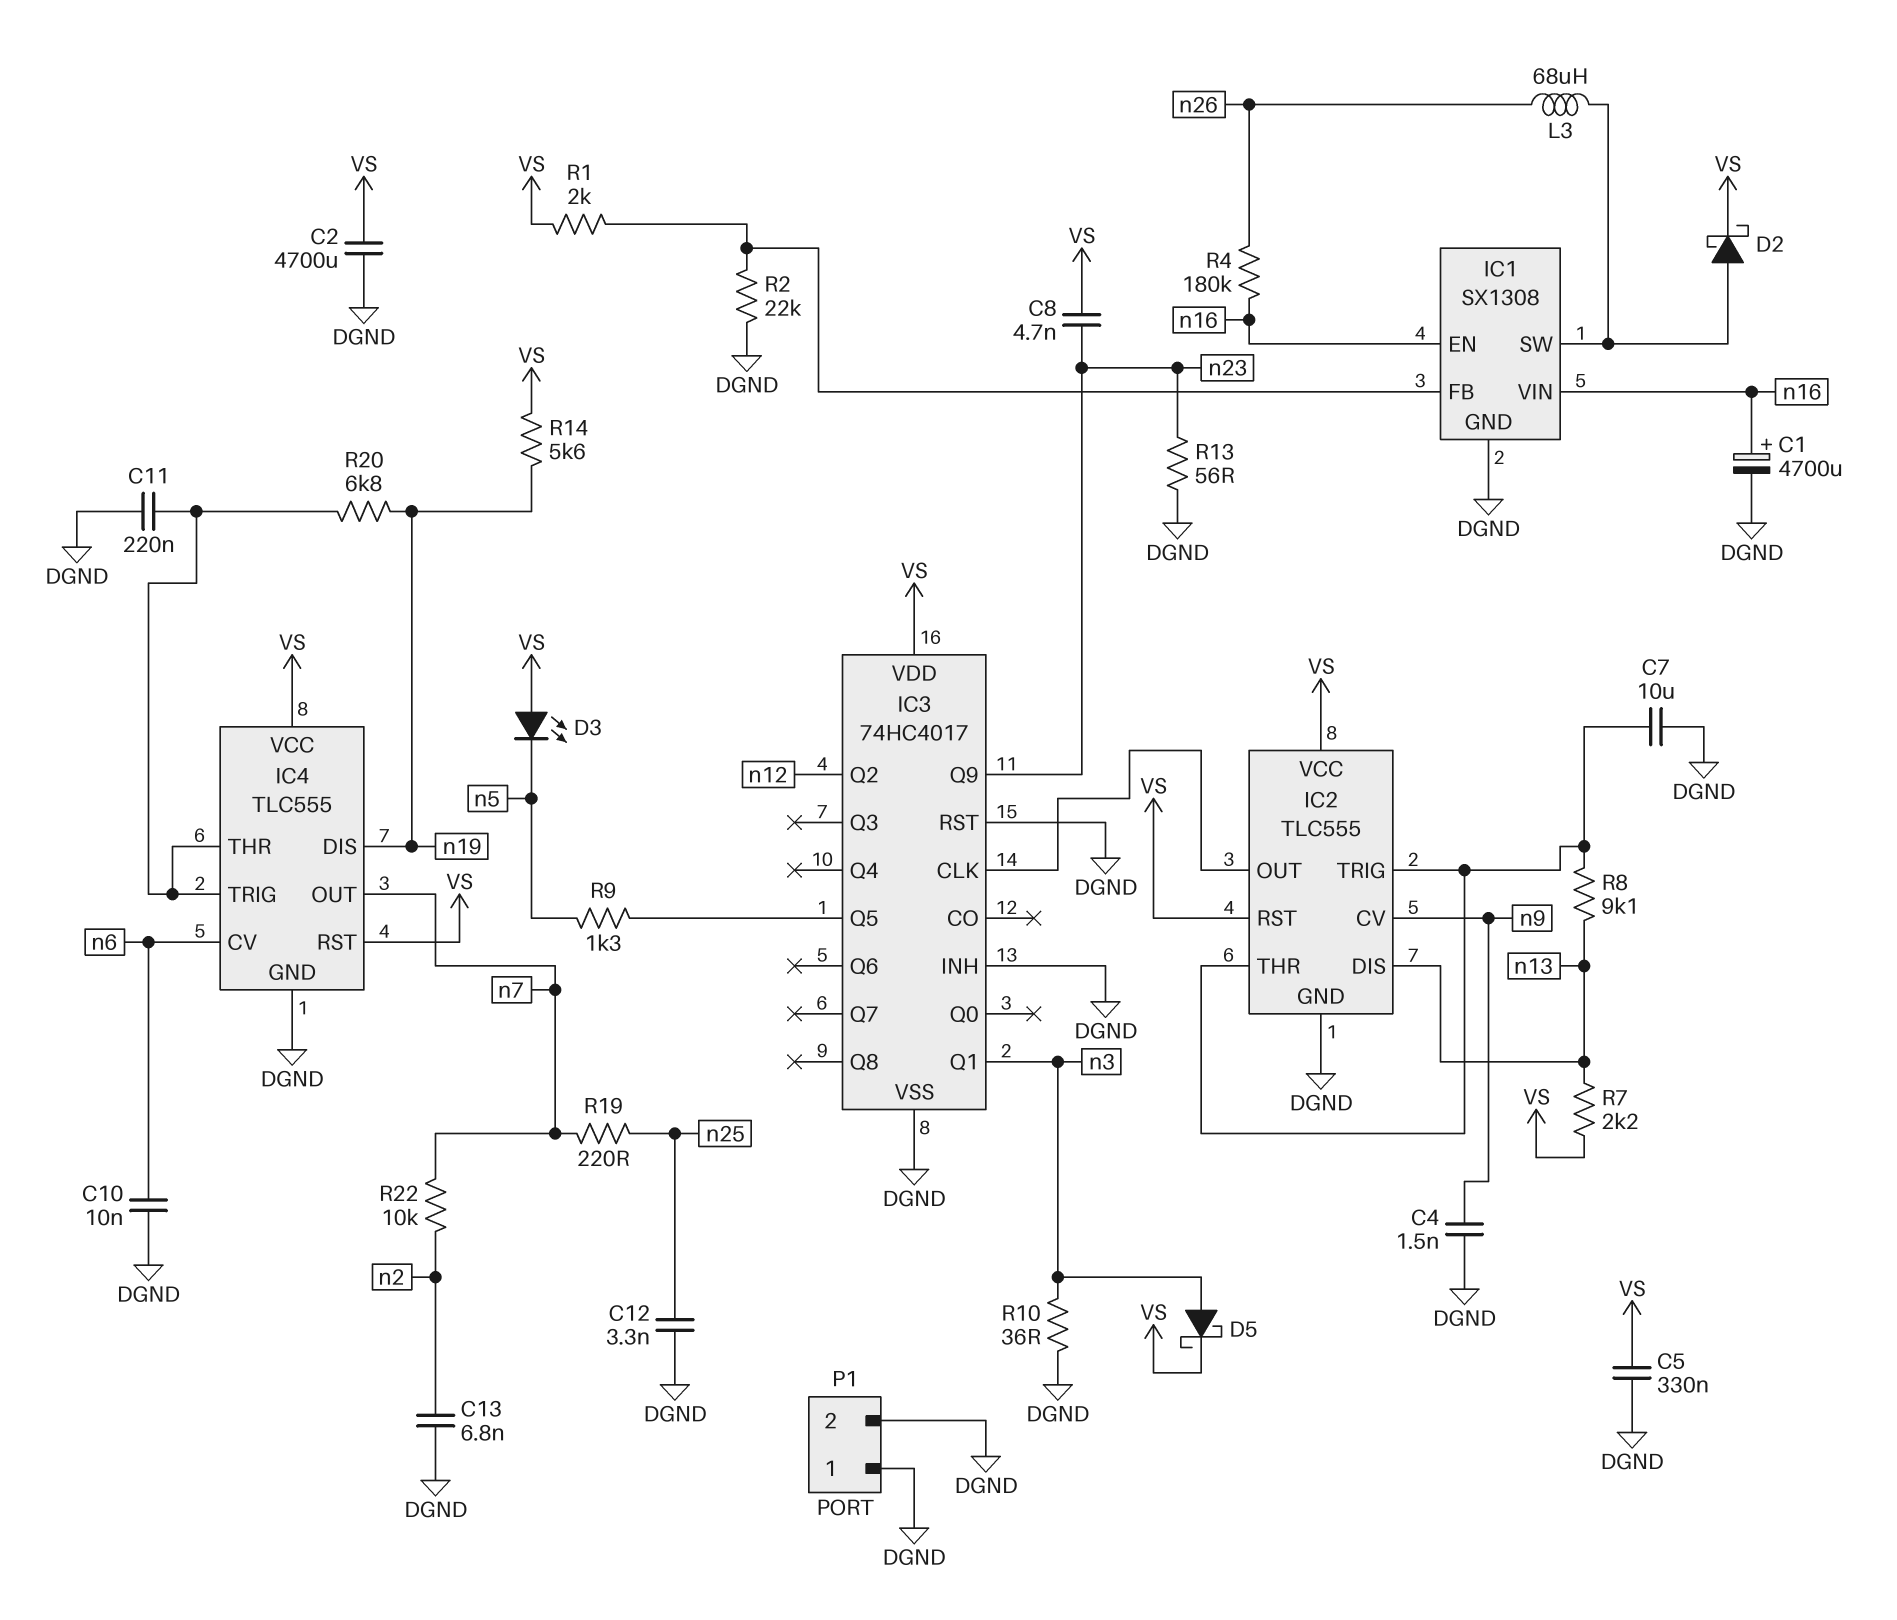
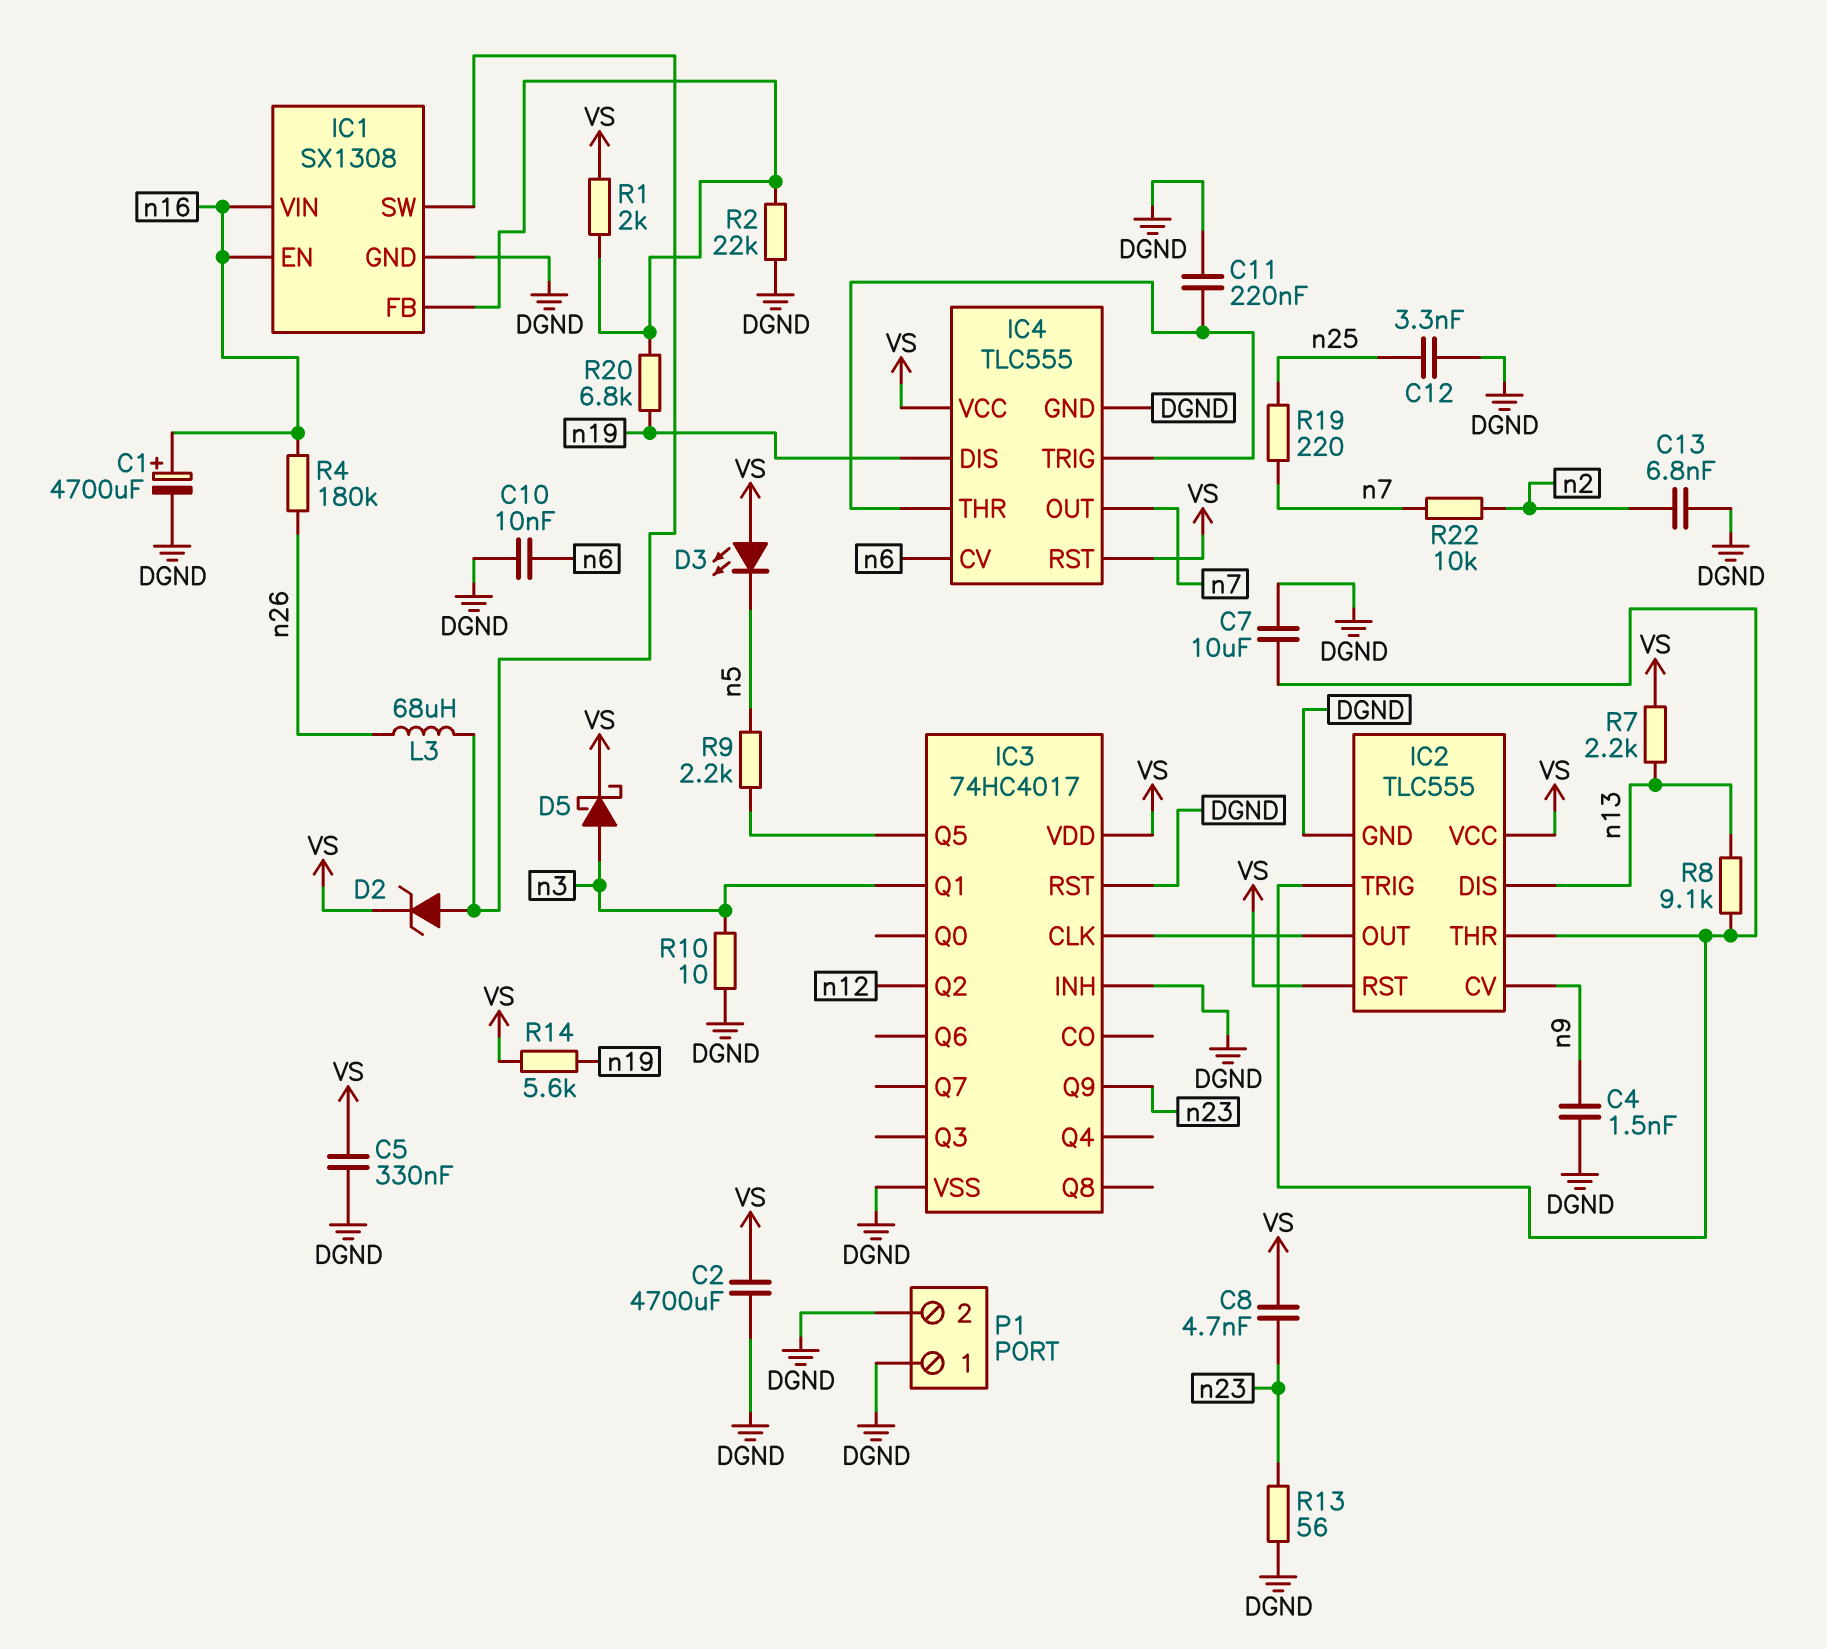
D2: schottky (A IC1/SW, K VS) -> zener (A IC1/SW, K VS)
R9: 1.3k (IC3/Q5, n5) -> 2.2k (IC3/Q5, n5)
R10: 36 (DGND, n3) -> 10 (DGND, n3)
R20: 6.8k (IC4/THR, n19) -> 6.8k (IC1/FB, n19)

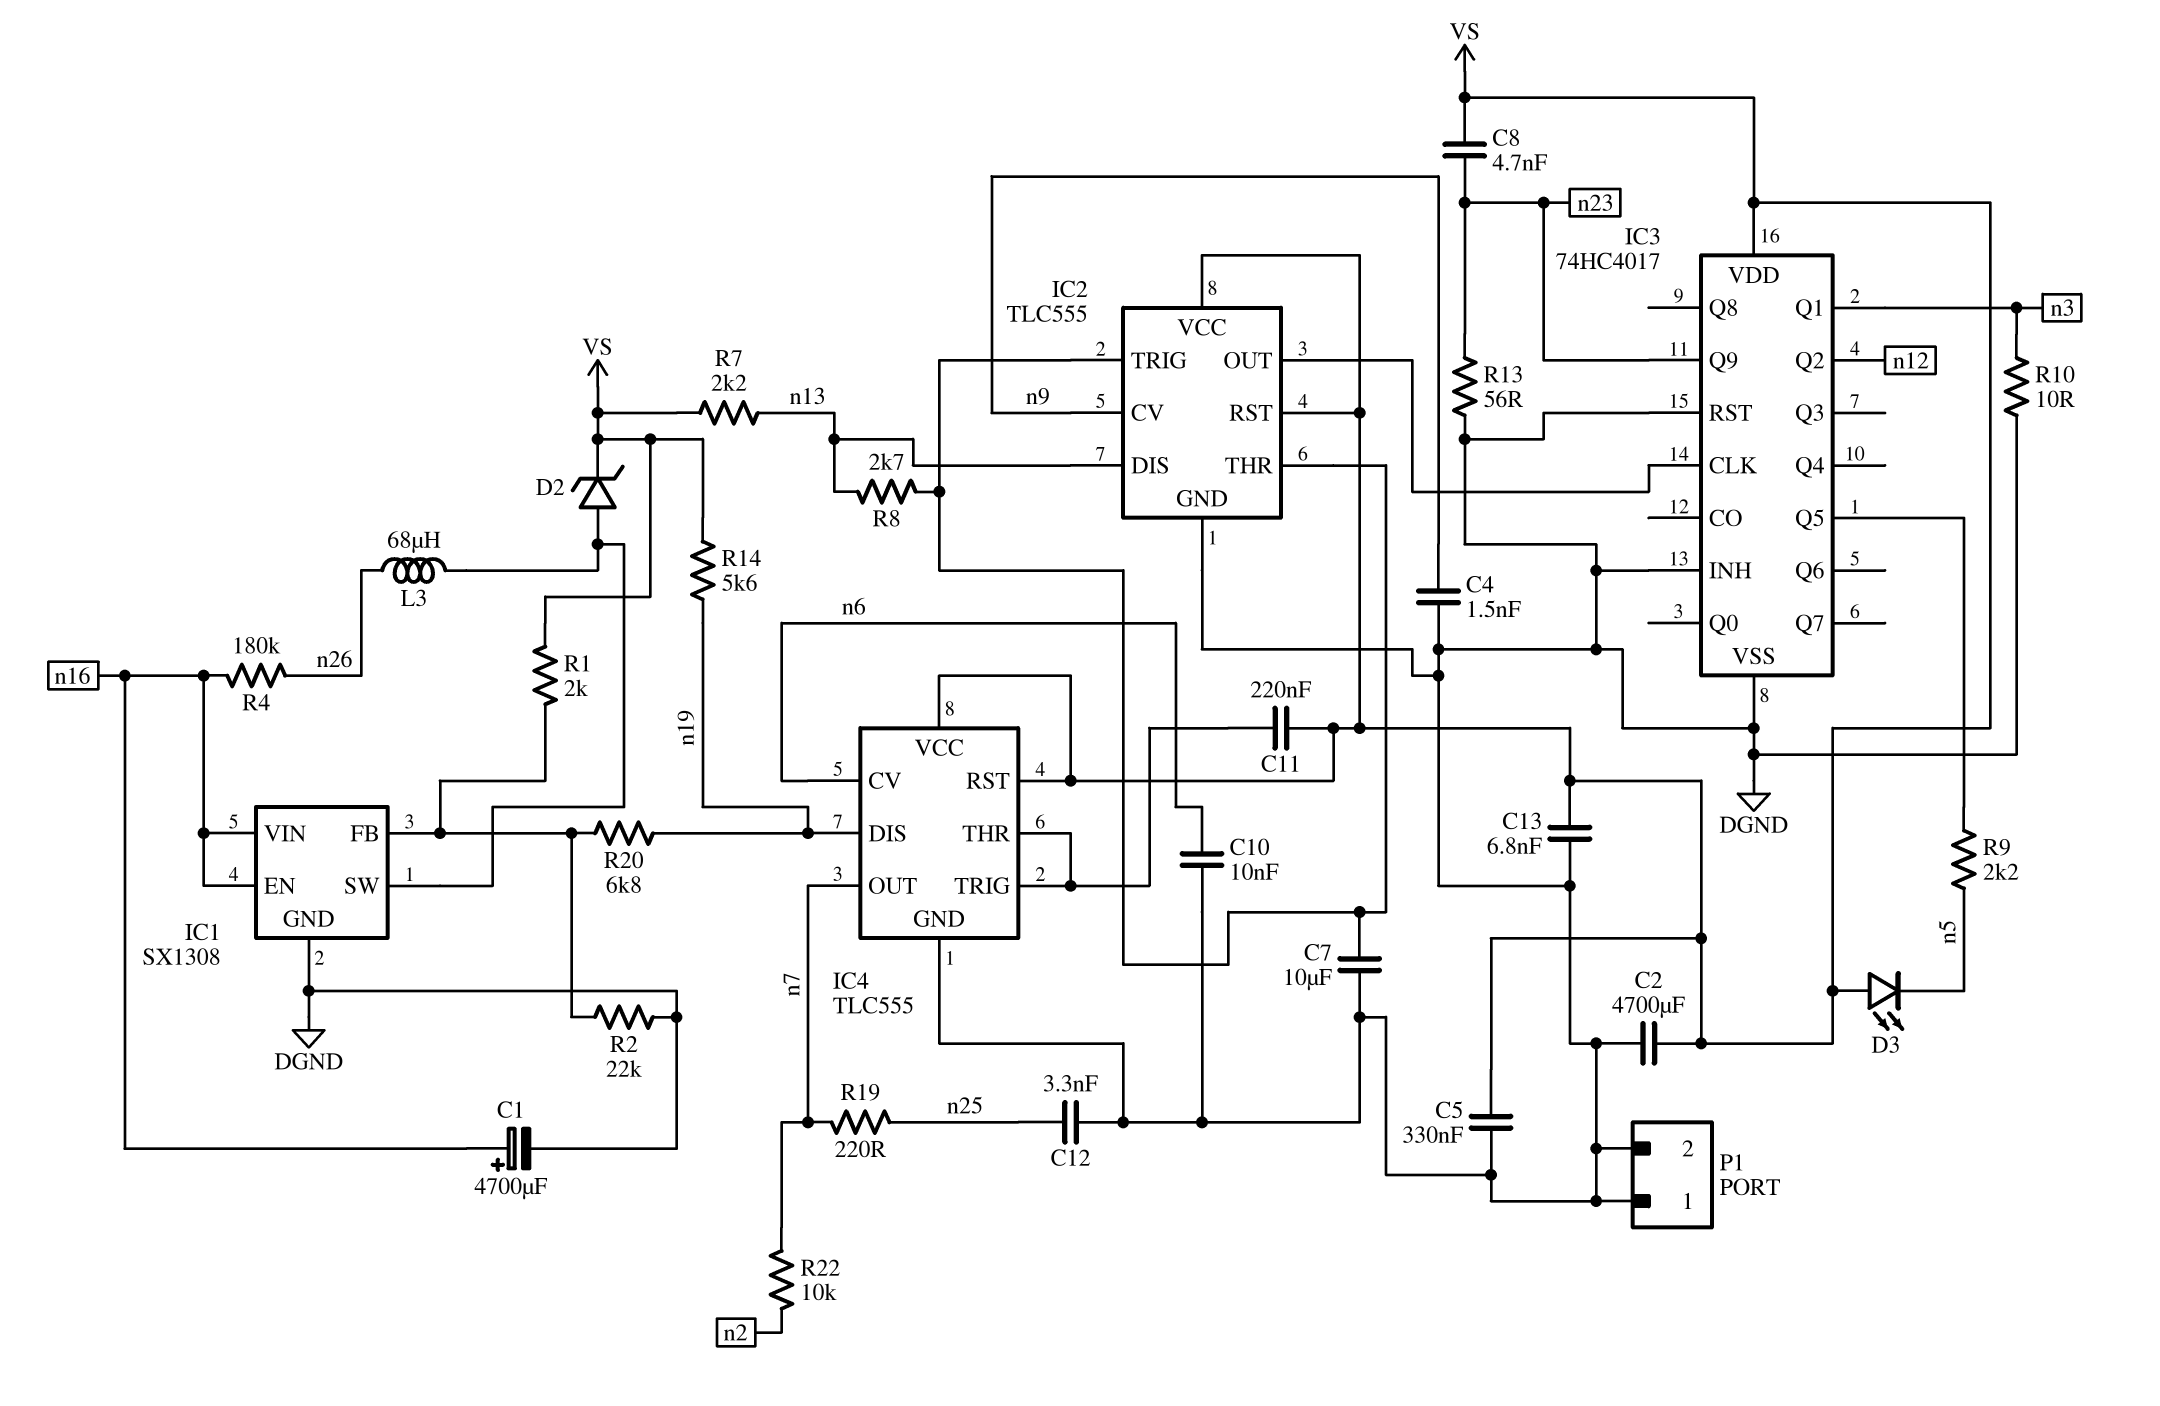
C11: 220nF (DGND, IC4/THR) -> 220nF (IC4/THR, VS)
C13: 6.8nF (DGND, n2) -> 6.8nF (DGND, VS)
D5: schottky (A n3, K VS) -> none
R8: 9.1k (IC2/THR, n13) -> 2.7k (IC2/THR, n13)

